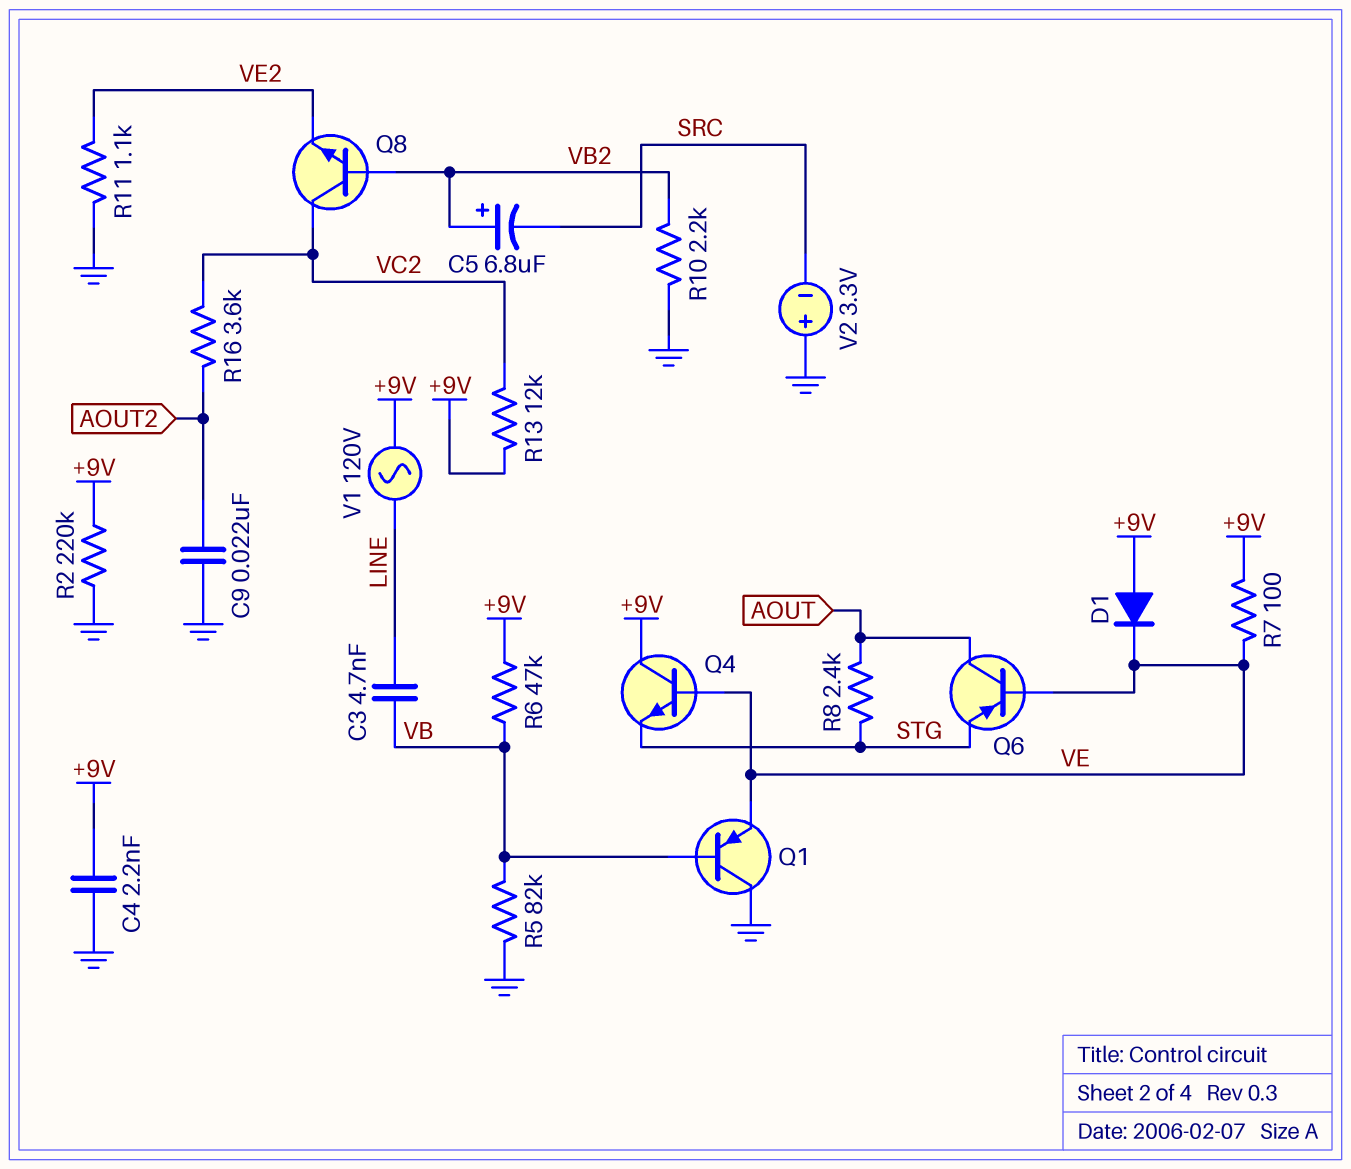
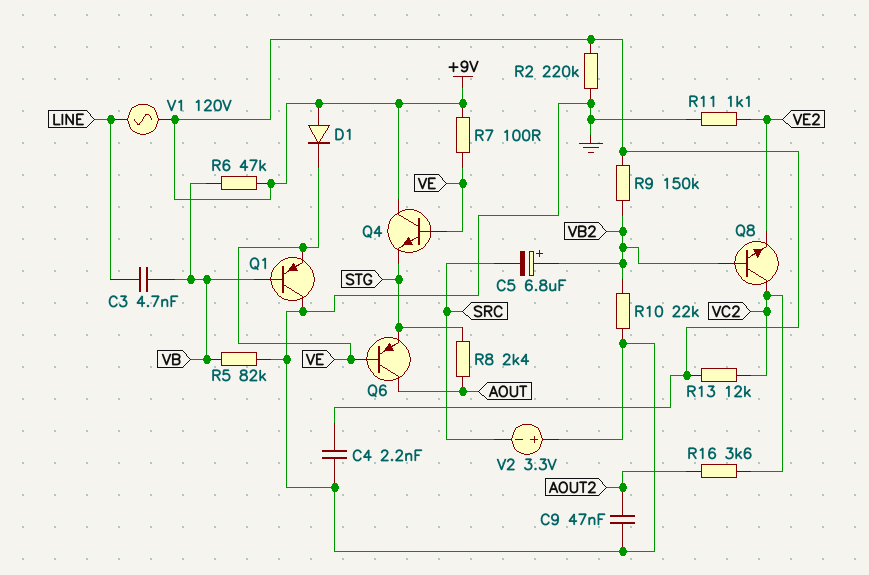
C9: 22nF (AOUT2, GND) -> 47nF (AOUT2, GND)
R9: none -> 150k (+9V, VB2)
R10: 2.2k (GND, VB2) -> 22k (GND, VB2)

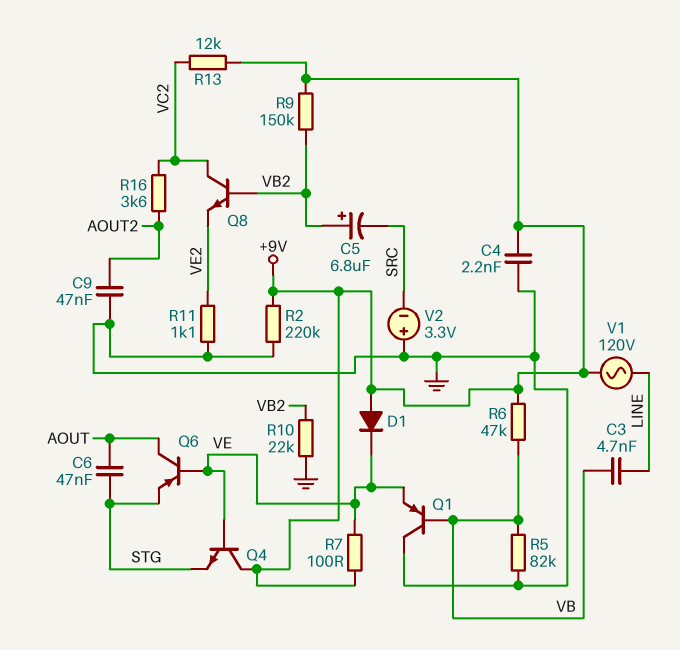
C6: none -> 47nF (AOUT, STG)
R8: 2.4k (AOUT, STG) -> none

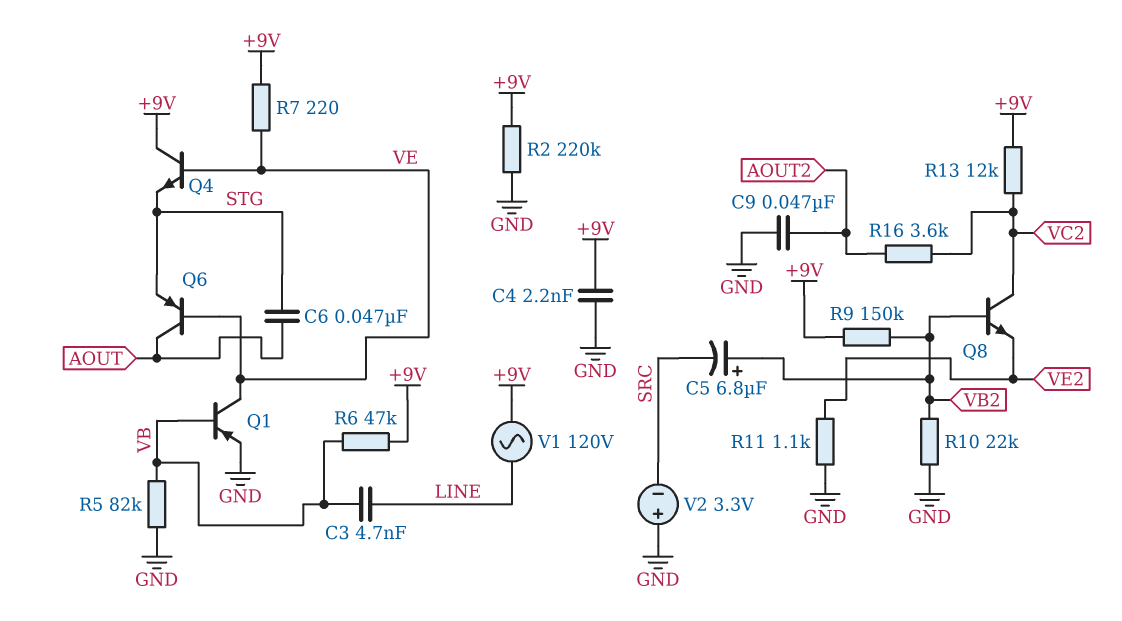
D1: diode (A +9V, K VE) -> none
Q1: PNP (B VB, C GND, E VE) -> PNP (B VB, C VE, E GND)
R7: 100 (+9V, VE) -> 220 (+9V, VE)

